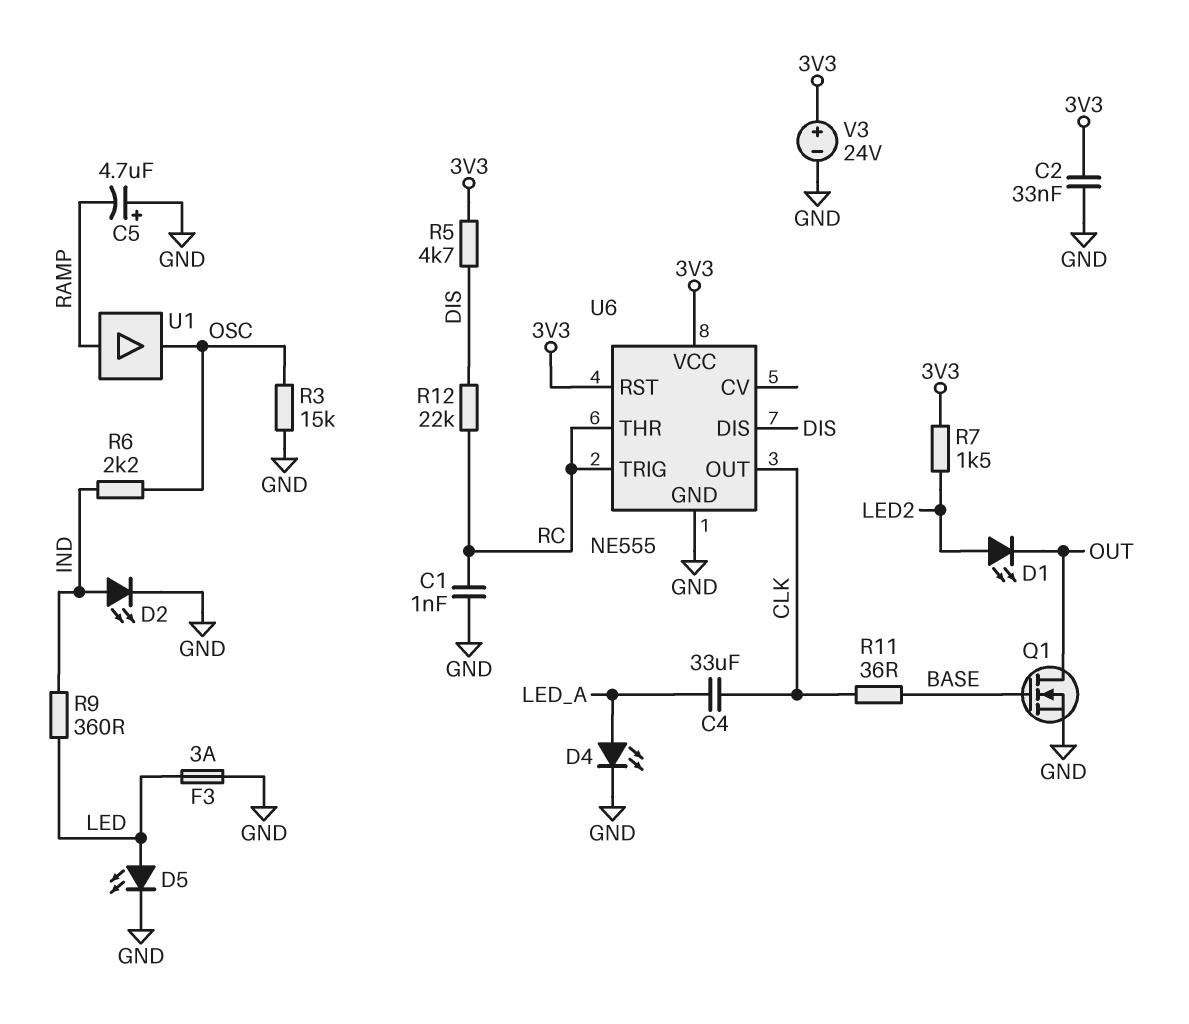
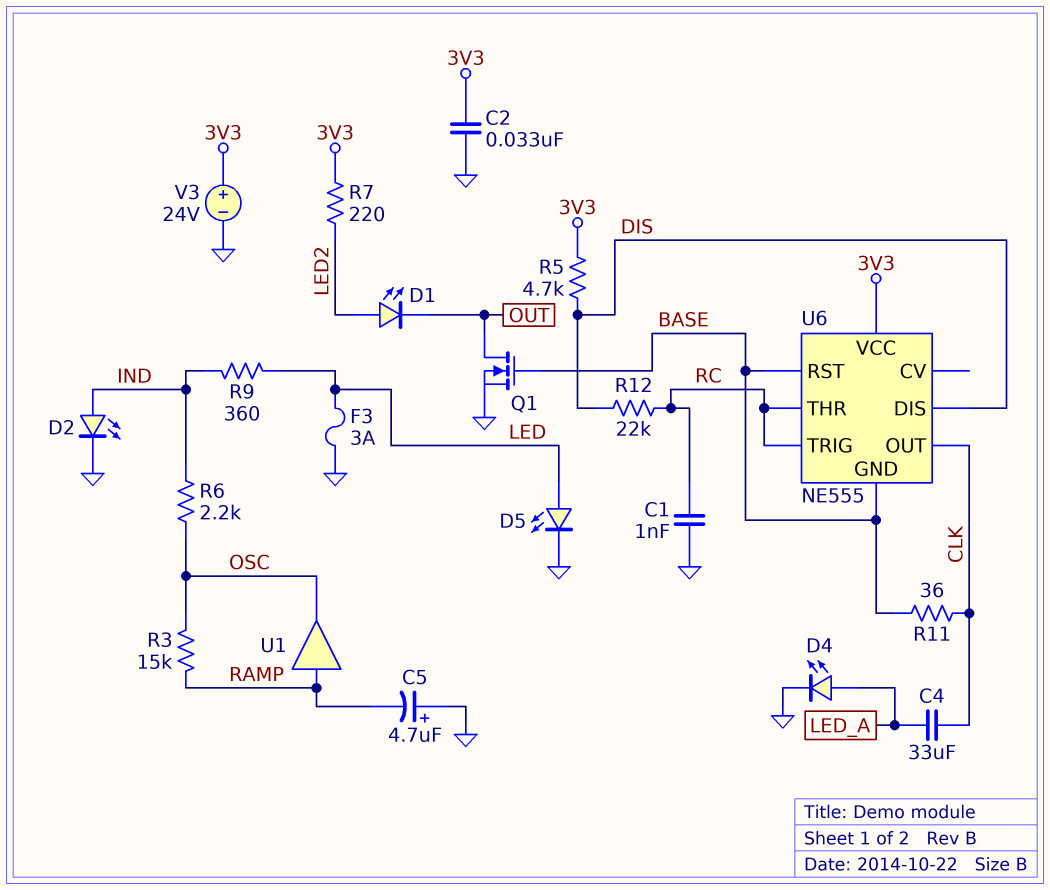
R3: 15k (GND, OSC) -> 15k (OSC, RAMP)
R7: 1.5k (3V3, LED2) -> 220 (3V3, LED2)
U6 pin GND: GND -> BASE
U6 pin RST: 3V3 -> BASE

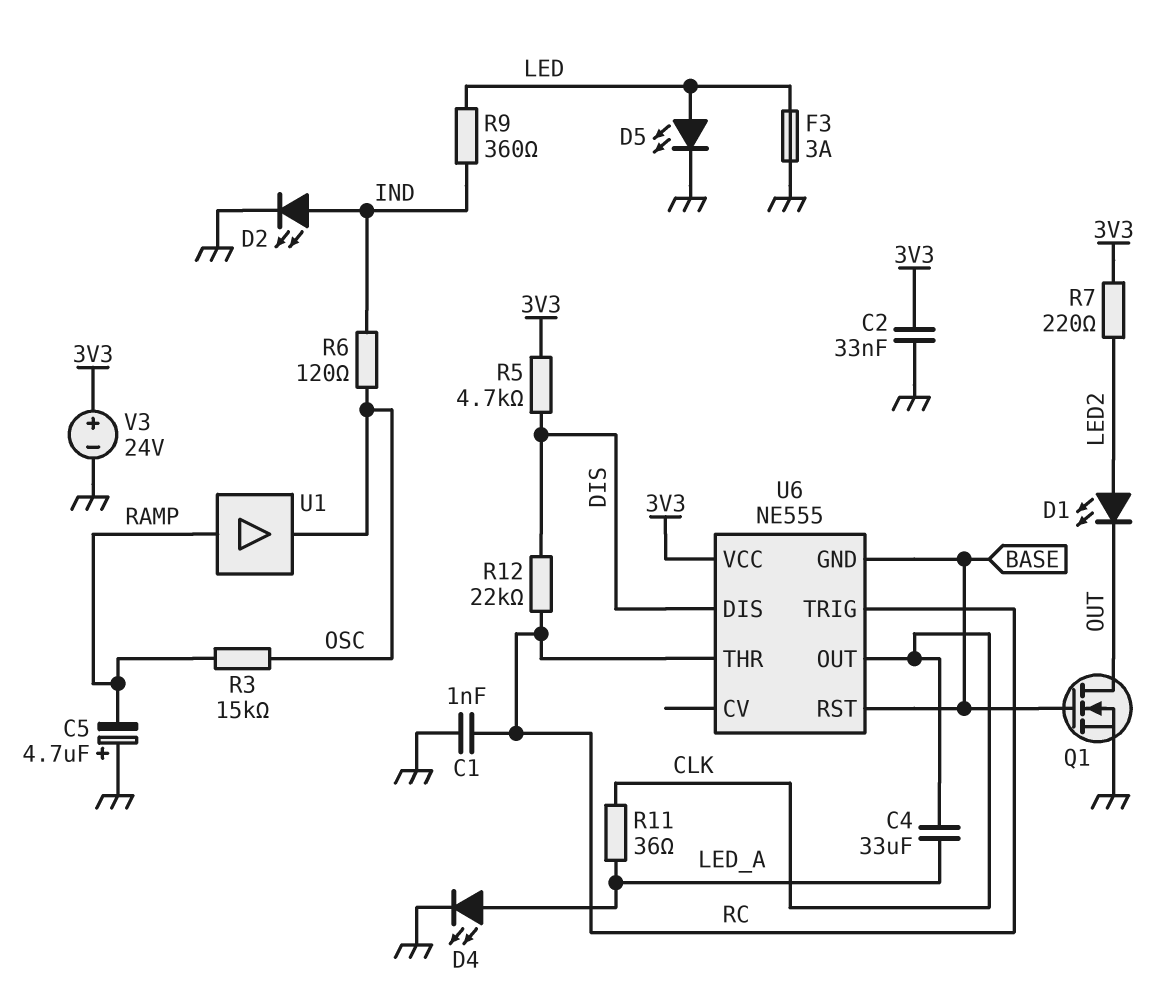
R6: 2.2k (IND, OSC) -> 120 (IND, OSC)
R11: 36 (BASE, CLK) -> 36 (CLK, LED_A)

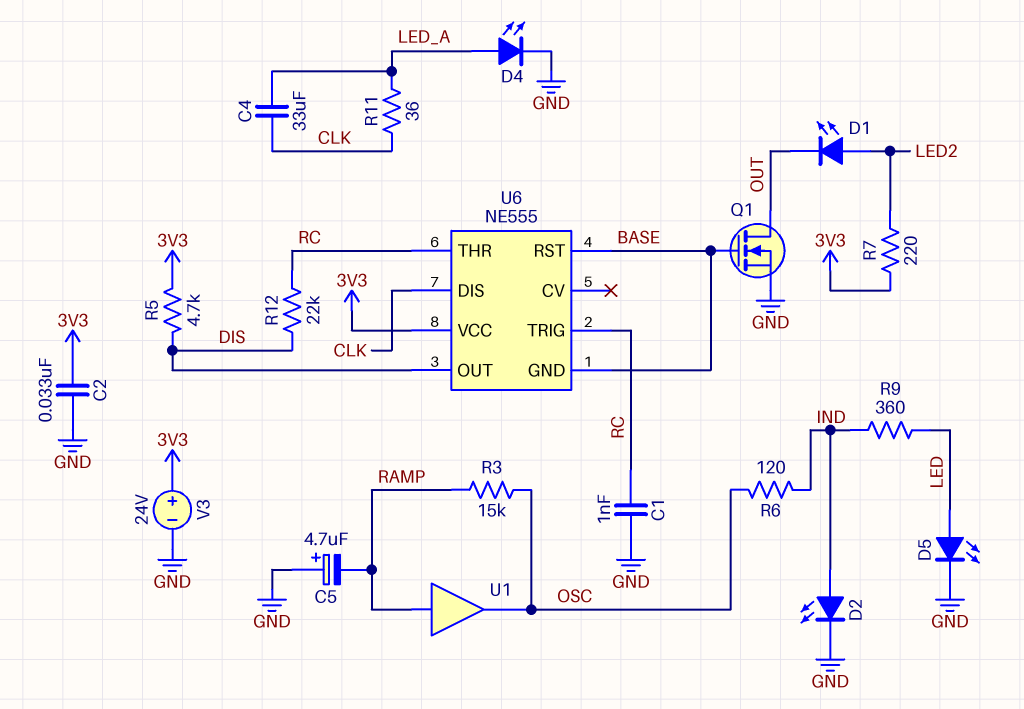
F3: 3A (GND, LED) -> none
U6 pin DIS: DIS -> CLK
U6 pin OUT: CLK -> DIS

